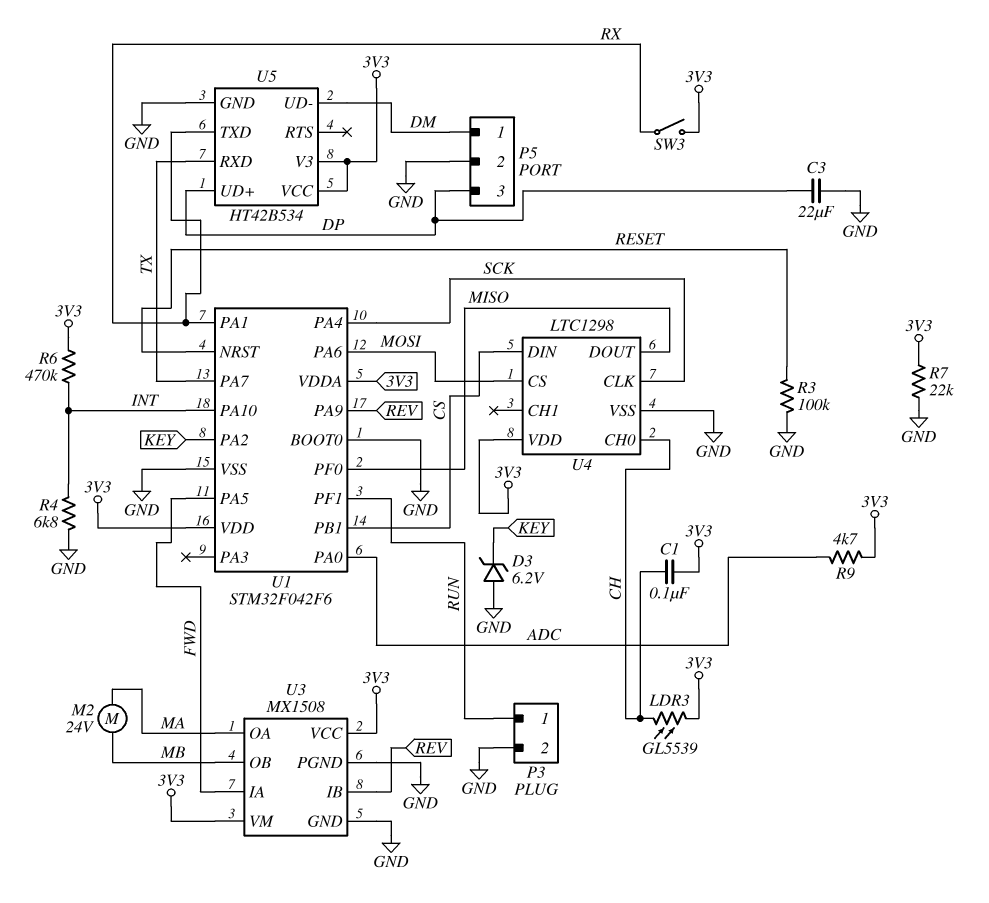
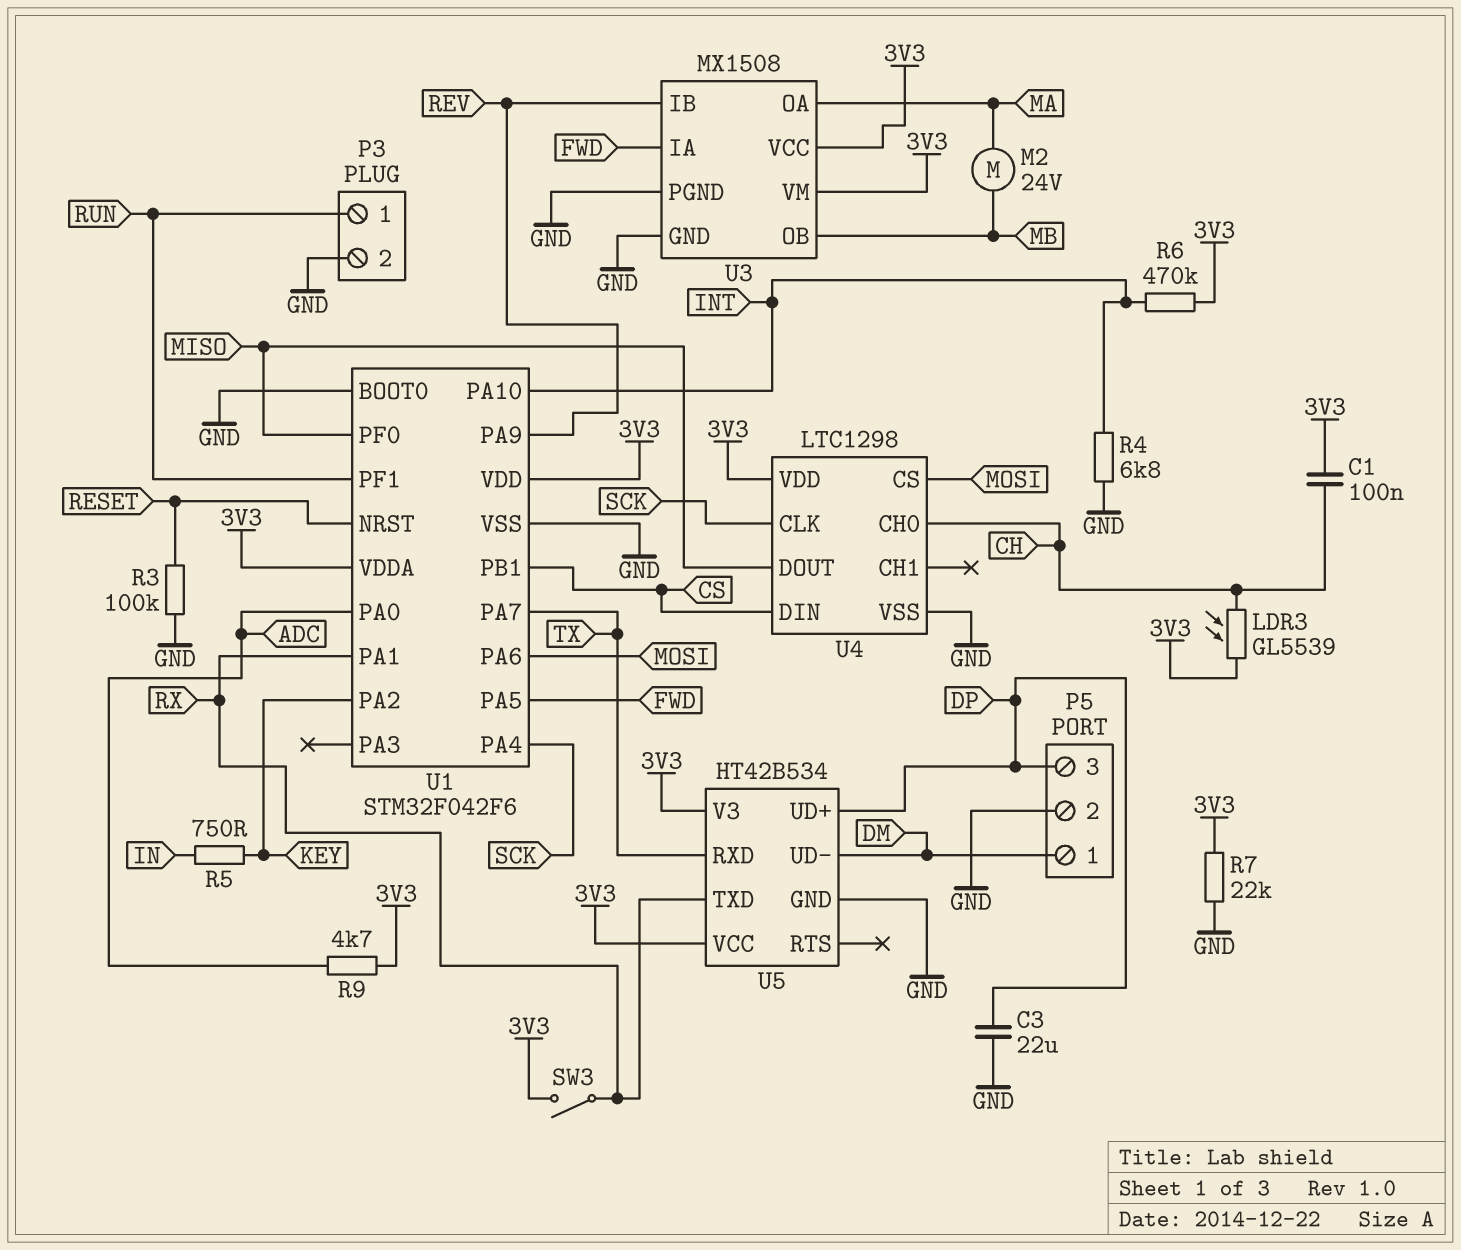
D3: zener 6.2V (A GND, K KEY) -> none
R5: none -> 750 (IN, KEY)

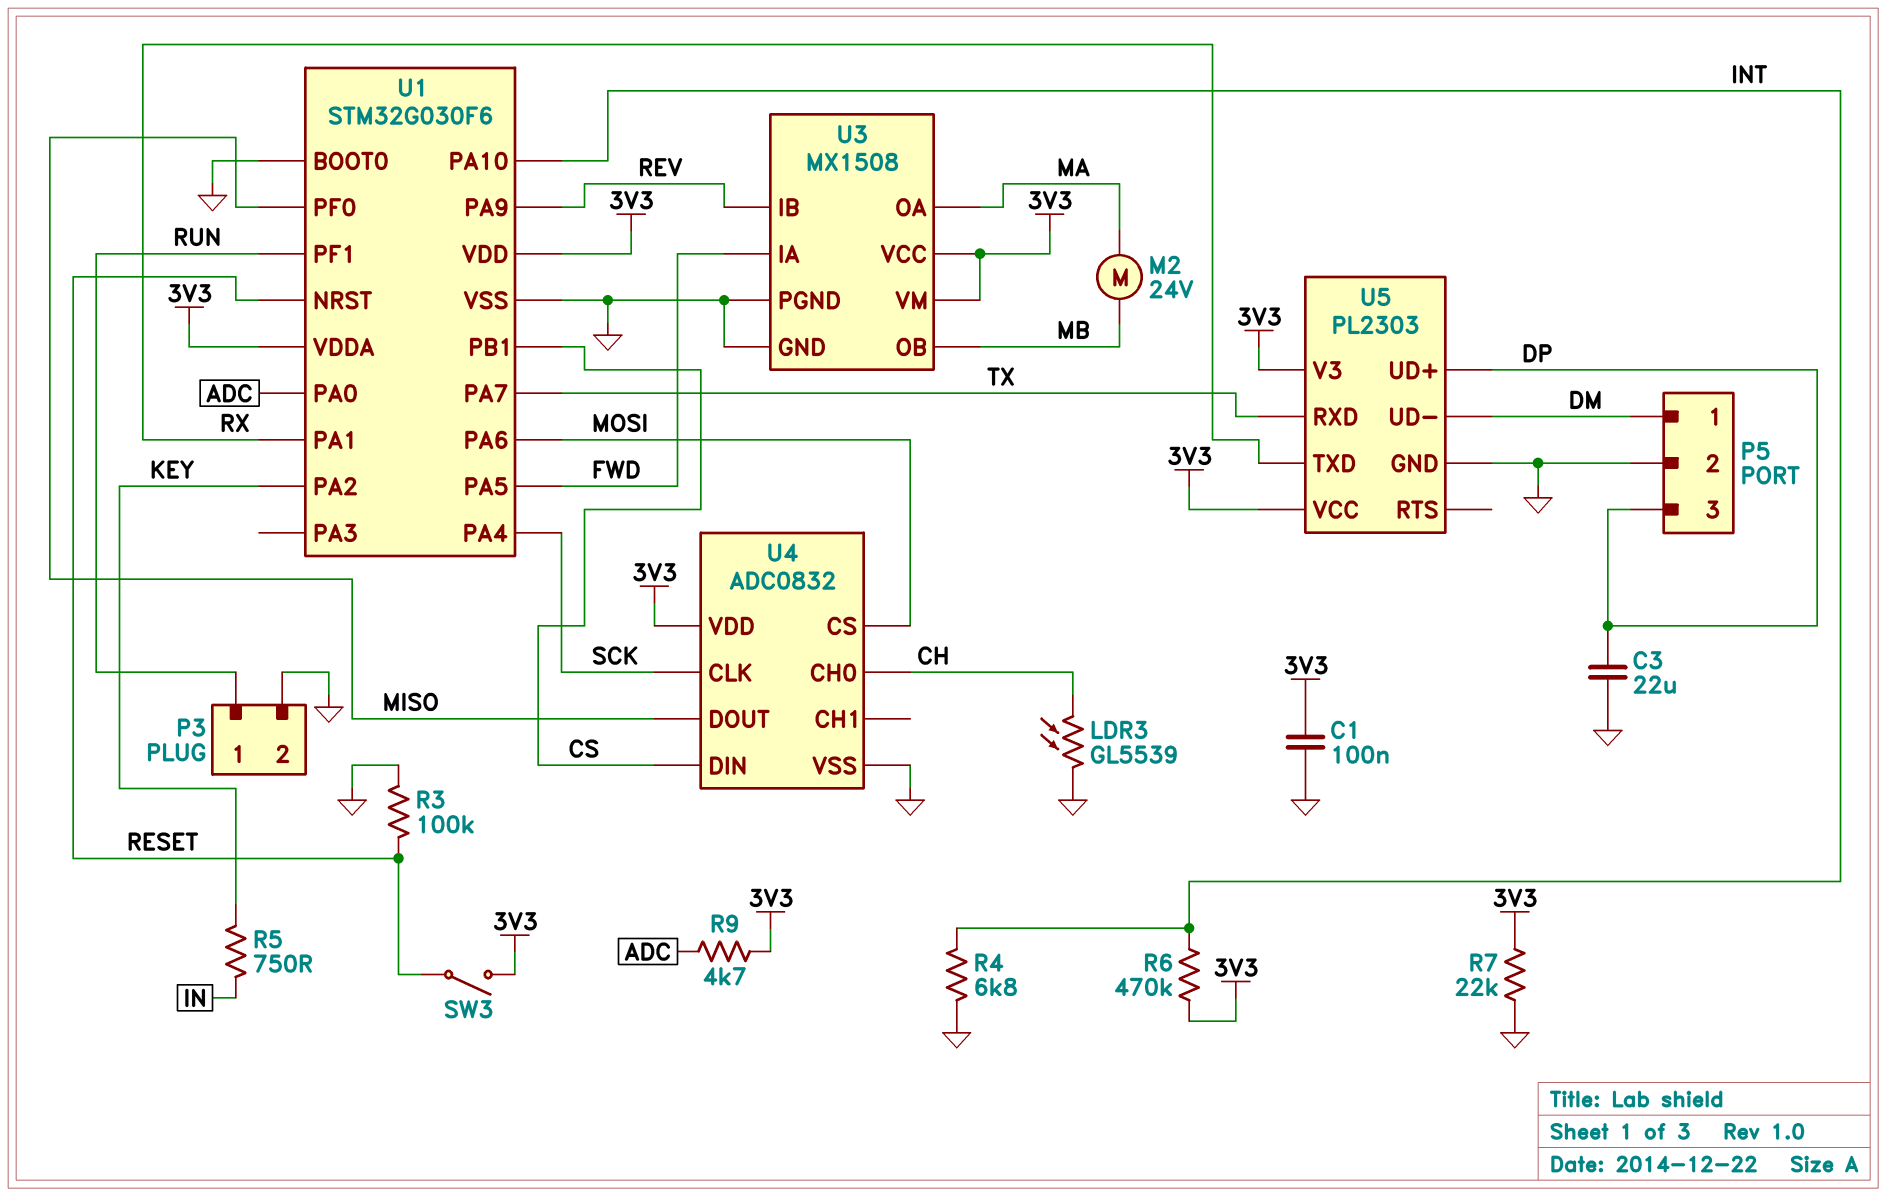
C1: 100nF (3V3, CH) -> 100nF (3V3, GND)
LDR3: GL5539 (3V3, CH) -> GL5539 (CH, GND)
SW3: switch (3V3, RX) -> switch (3V3, RESET)
U1: STM32F042F6 -> STM32G030F6
U4: LTC1298 -> ADC0832
U5: HT42B534 -> PL2303

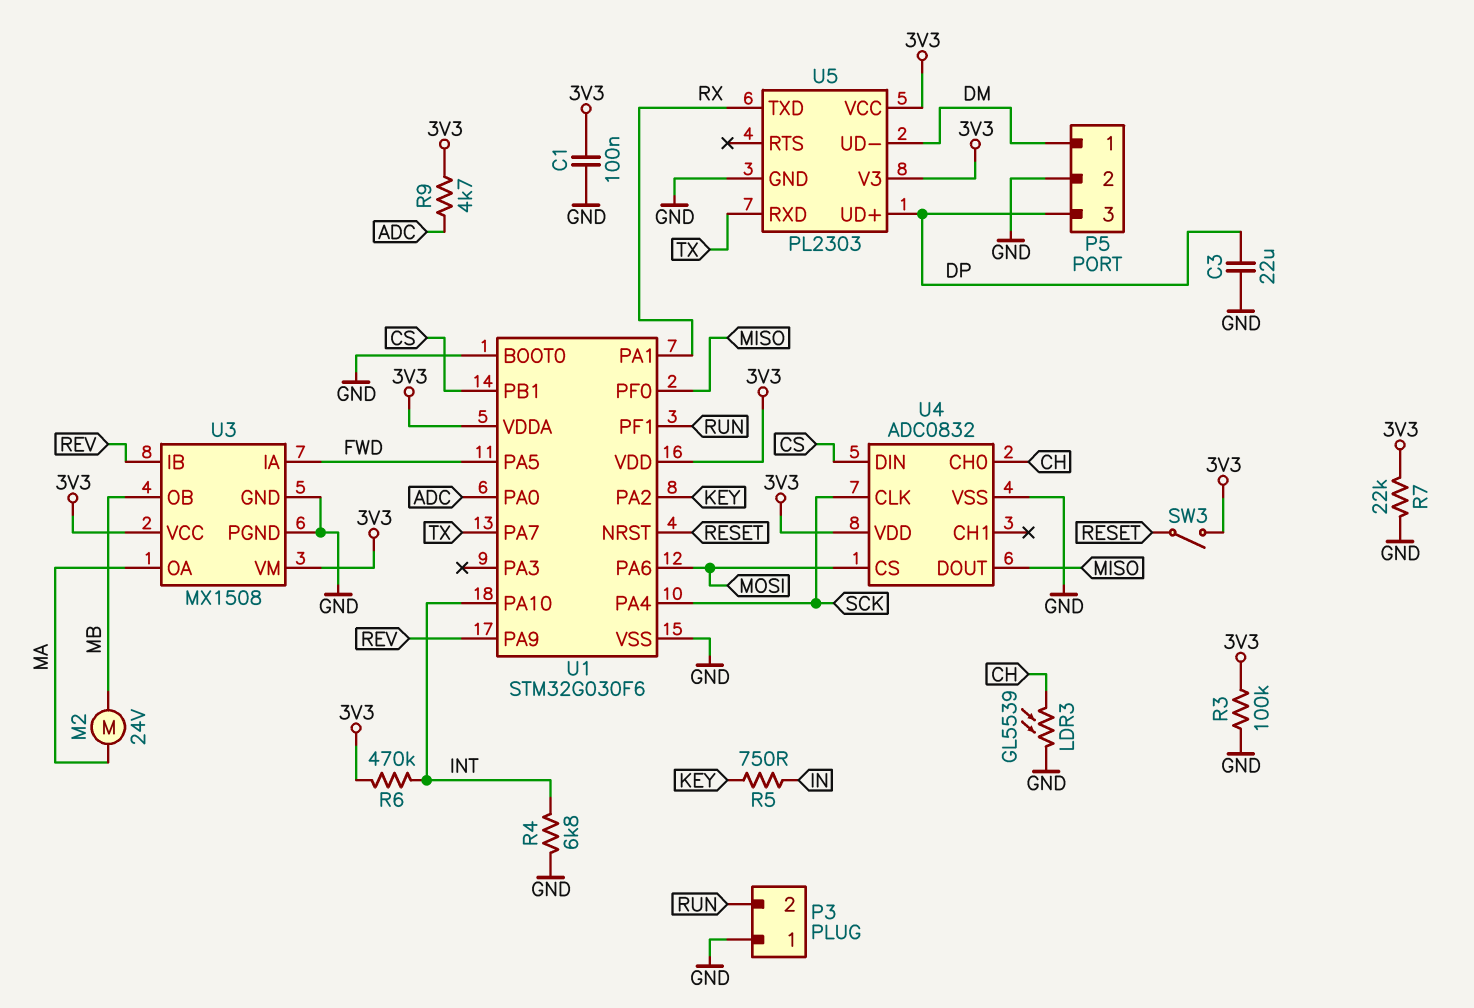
P3 pin 1: RUN -> GND
P3 pin 2: GND -> RUN
R3: 100k (GND, RESET) -> 100k (3V3, GND)

